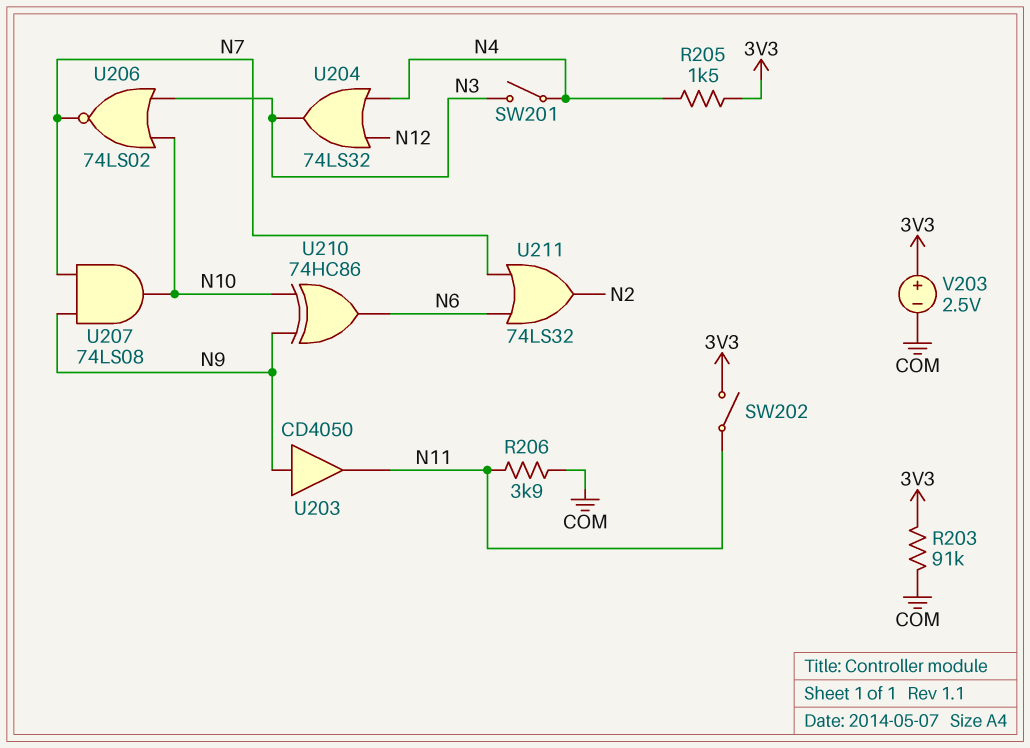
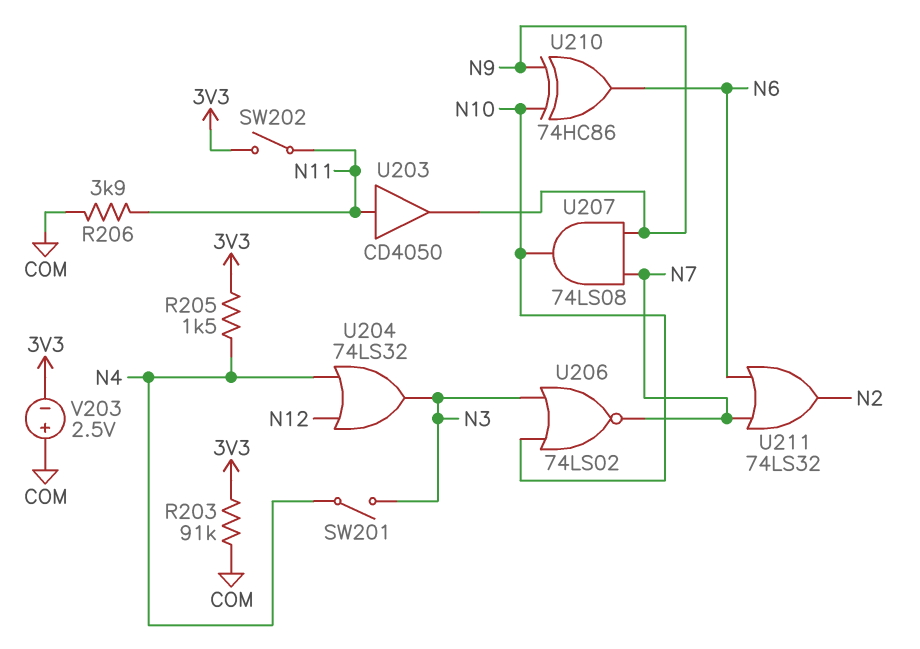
U203: buffer CD4050 (in N9, out N11) -> buffer CD4050 (in N11, out N9)
V203: 2.5V (plus 3V3, minus COM) -> 2.5V (plus COM, minus 3V3)

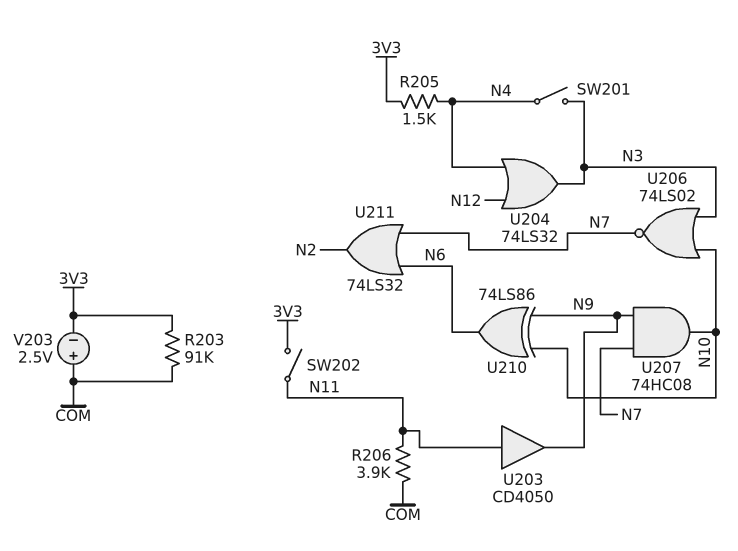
U207: AND 74LS08 (in N7, in N9, out N10) -> AND 74HC08 (in N7, in N9, out N10)
U210: XOR 74HC86 (in N9, in N10, out N6) -> XOR 74LS86 (in N9, in N10, out N6)

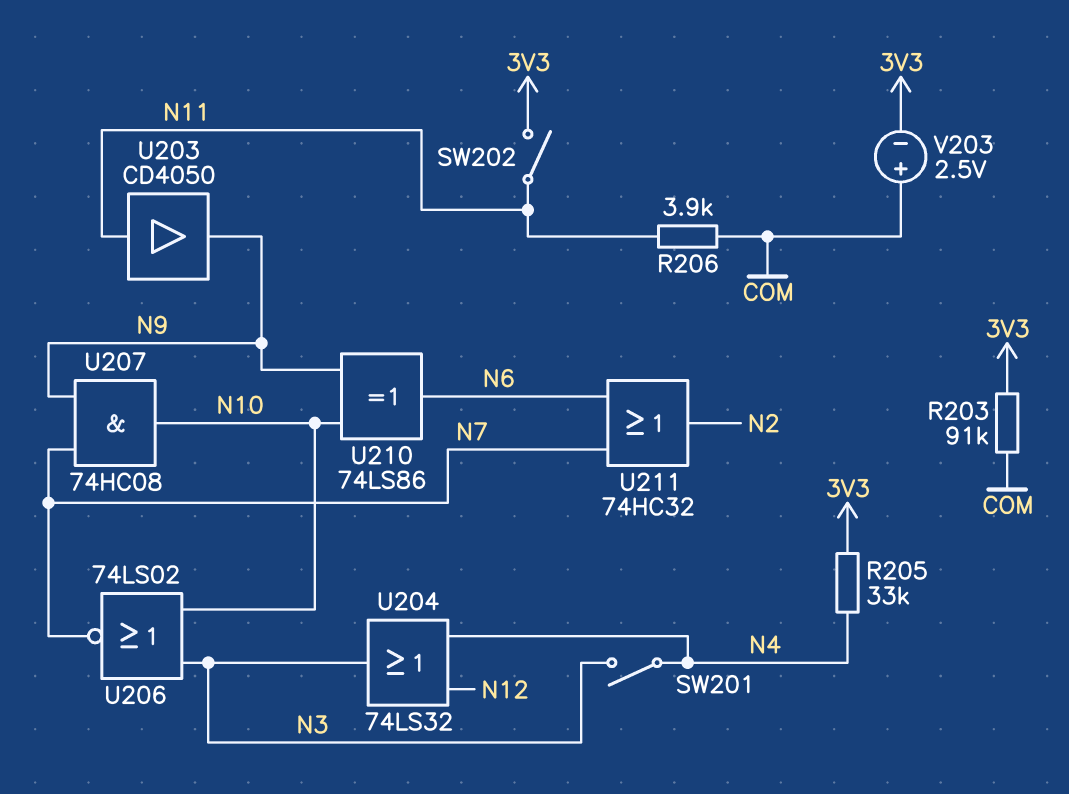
R205: 1.5k (3V3, N4) -> 33k (3V3, N4)
U211: OR 74LS32 (in N6, in N7, out N2) -> OR 74HC32 (in N6, in N7, out N2)

